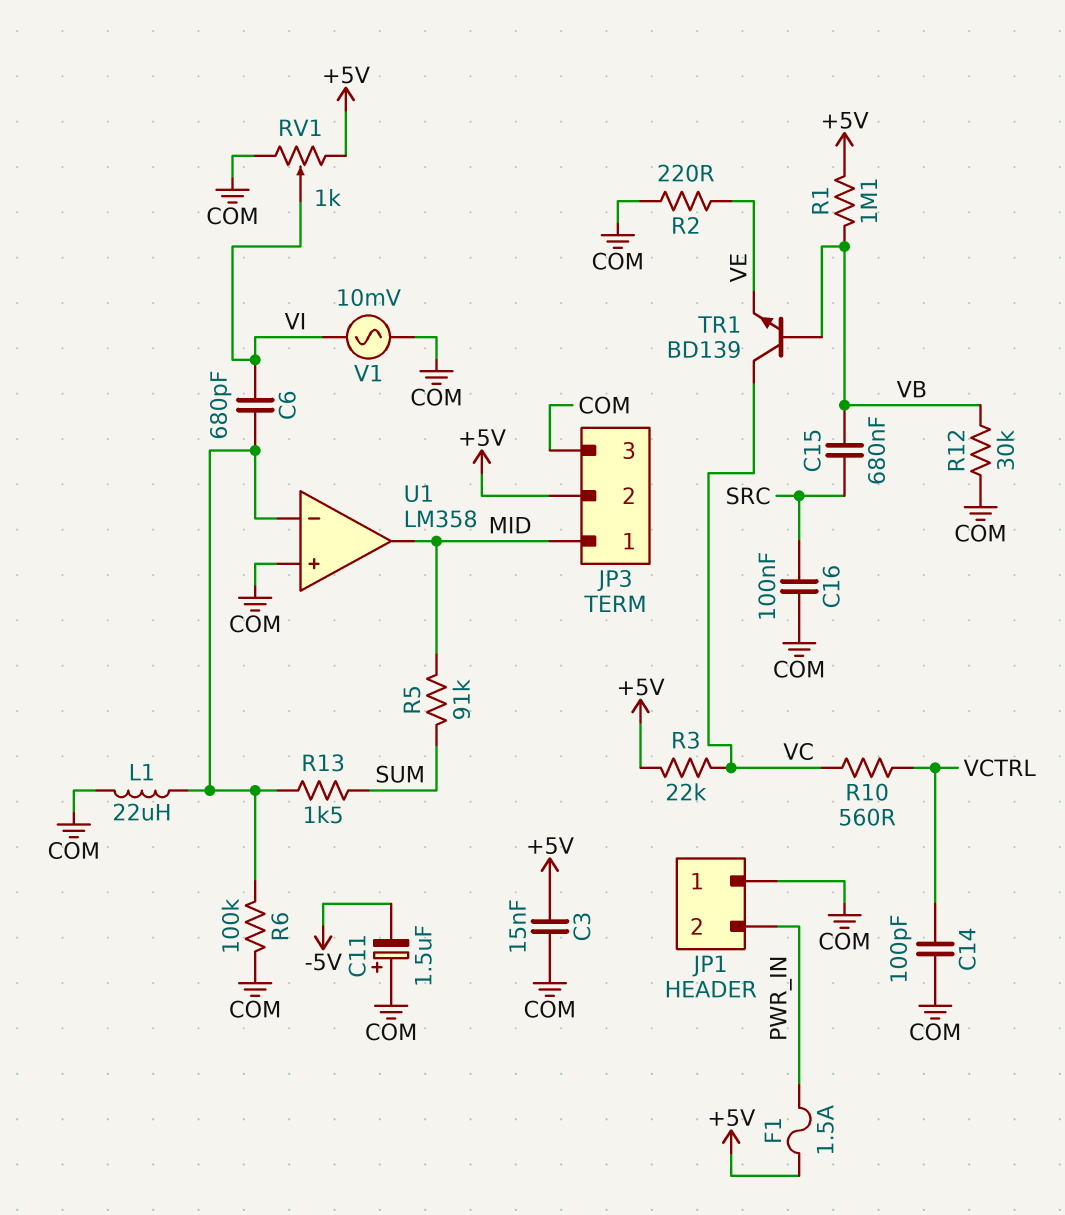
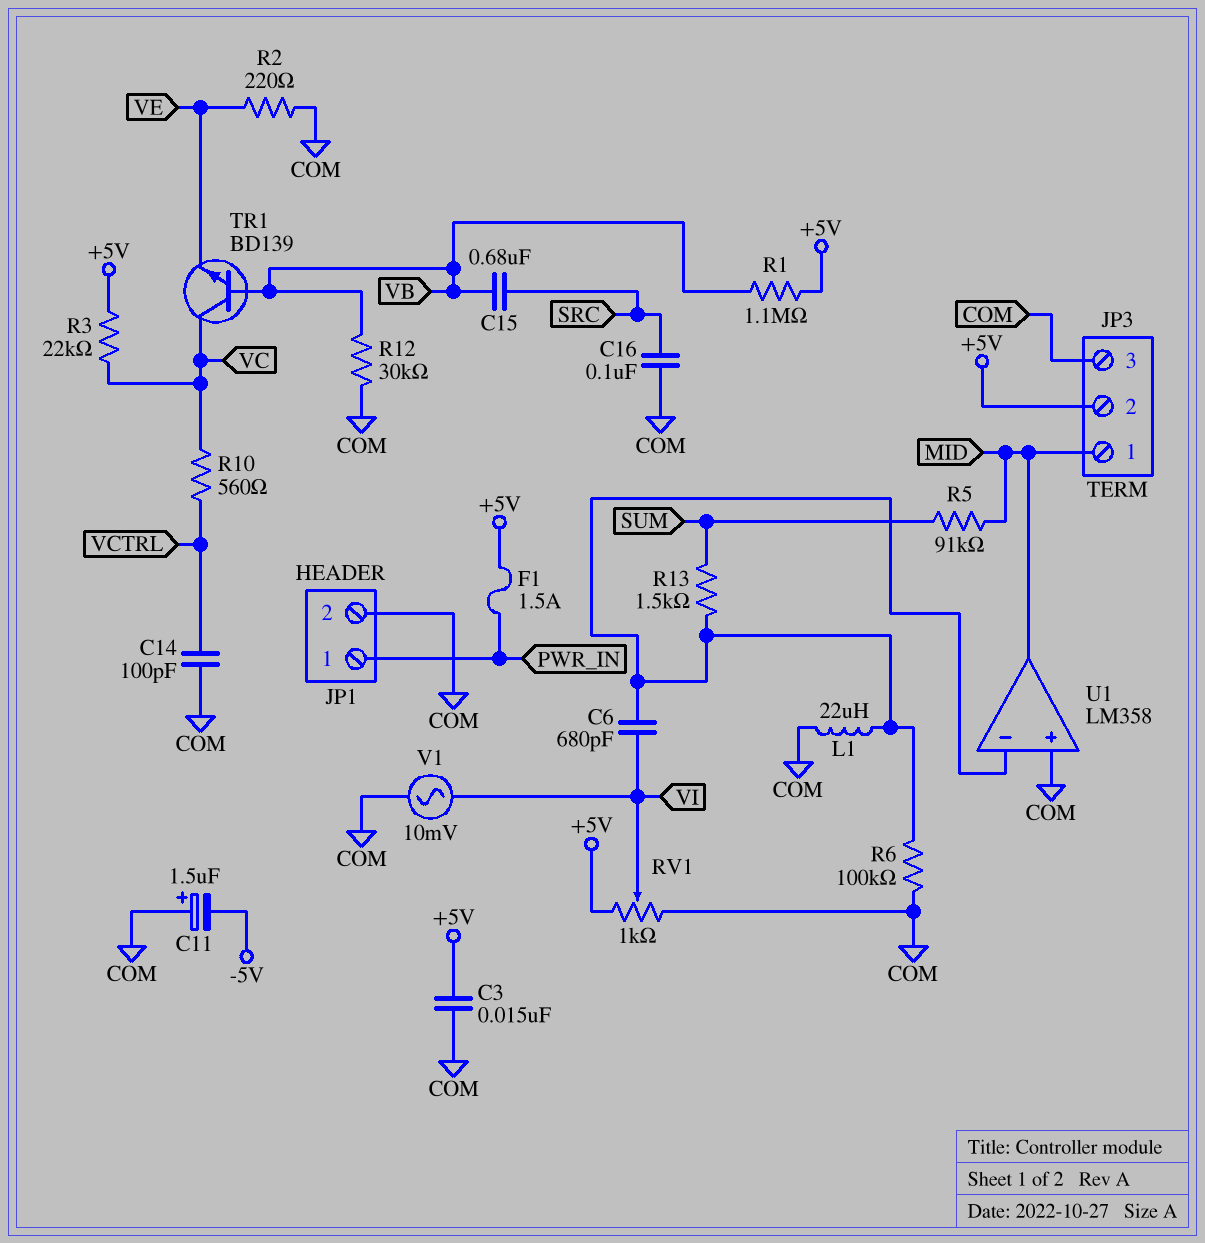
JP1 pin 1: COM -> PWR_IN
JP1 pin 2: PWR_IN -> COM

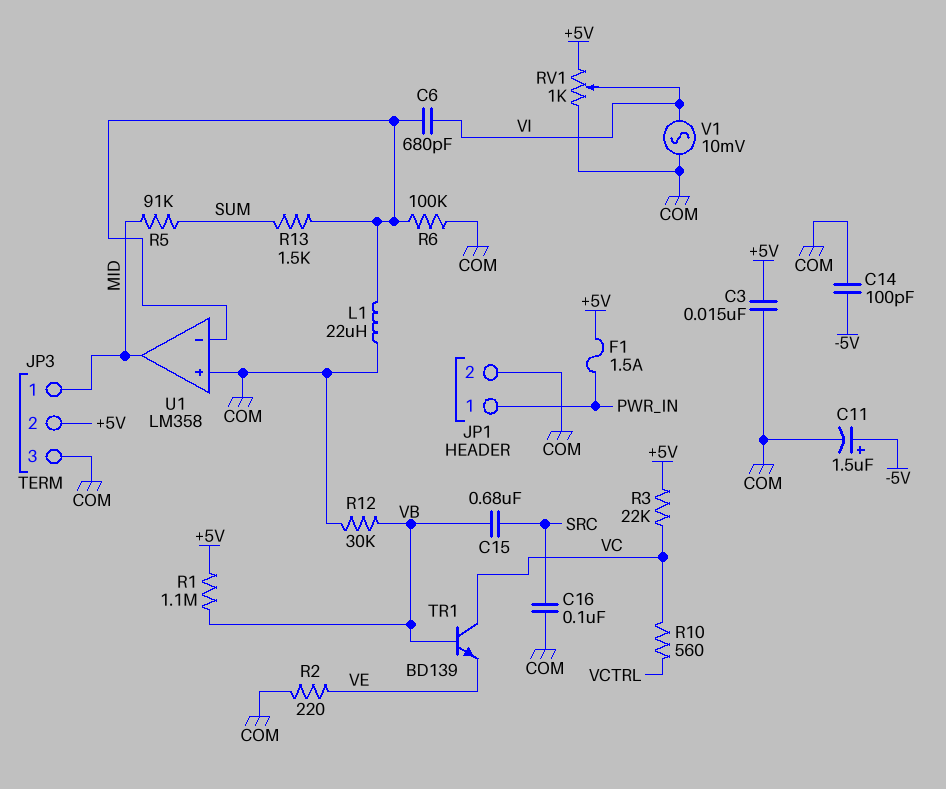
C11: 1.5uF (plus COM, minus -5V) -> 1.5uF (plus -5V, minus COM)
C14: 100pF (COM, VCTRL) -> 100pF (-5V, COM)

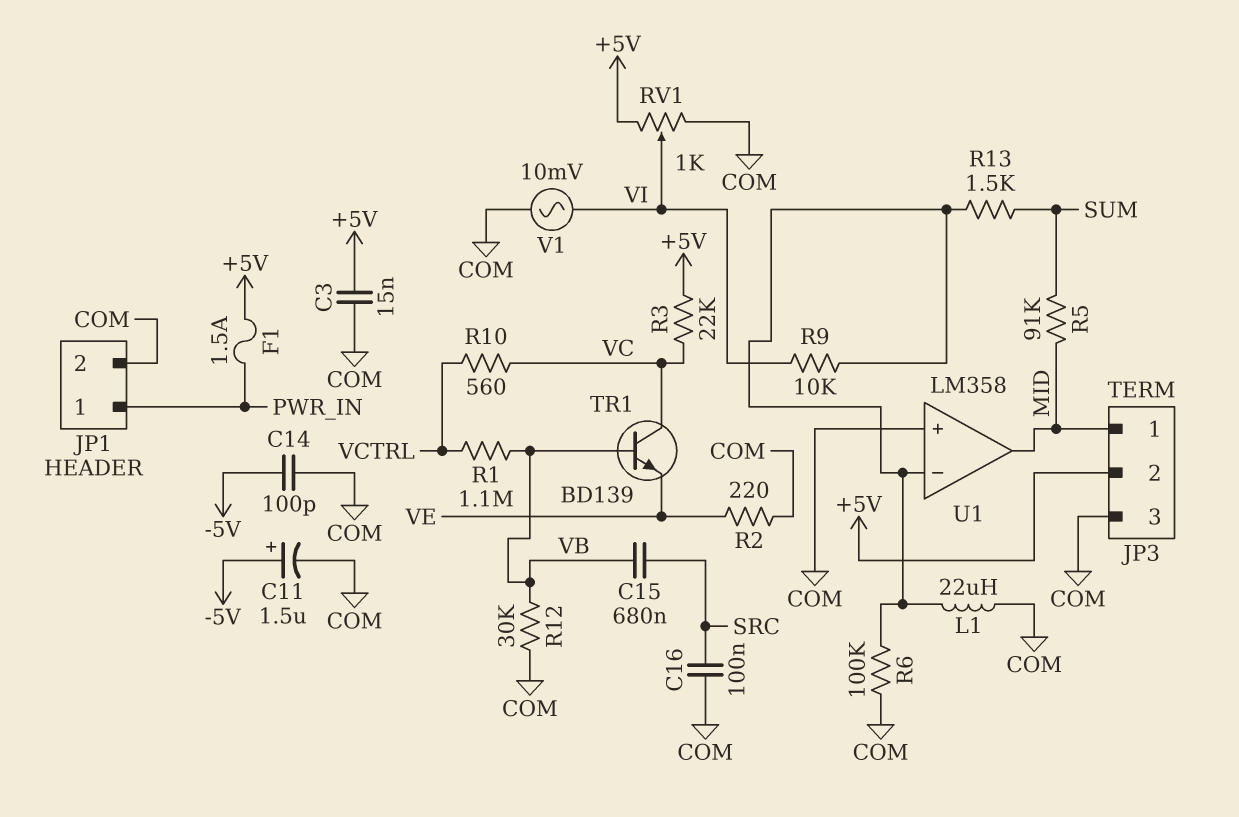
C6: 680pF (U1/in-, VI) -> none
R1: 1.1M (+5V, VB) -> 1.1M (VB, VCTRL)
R9: none -> 10k (U1/in-, VI)

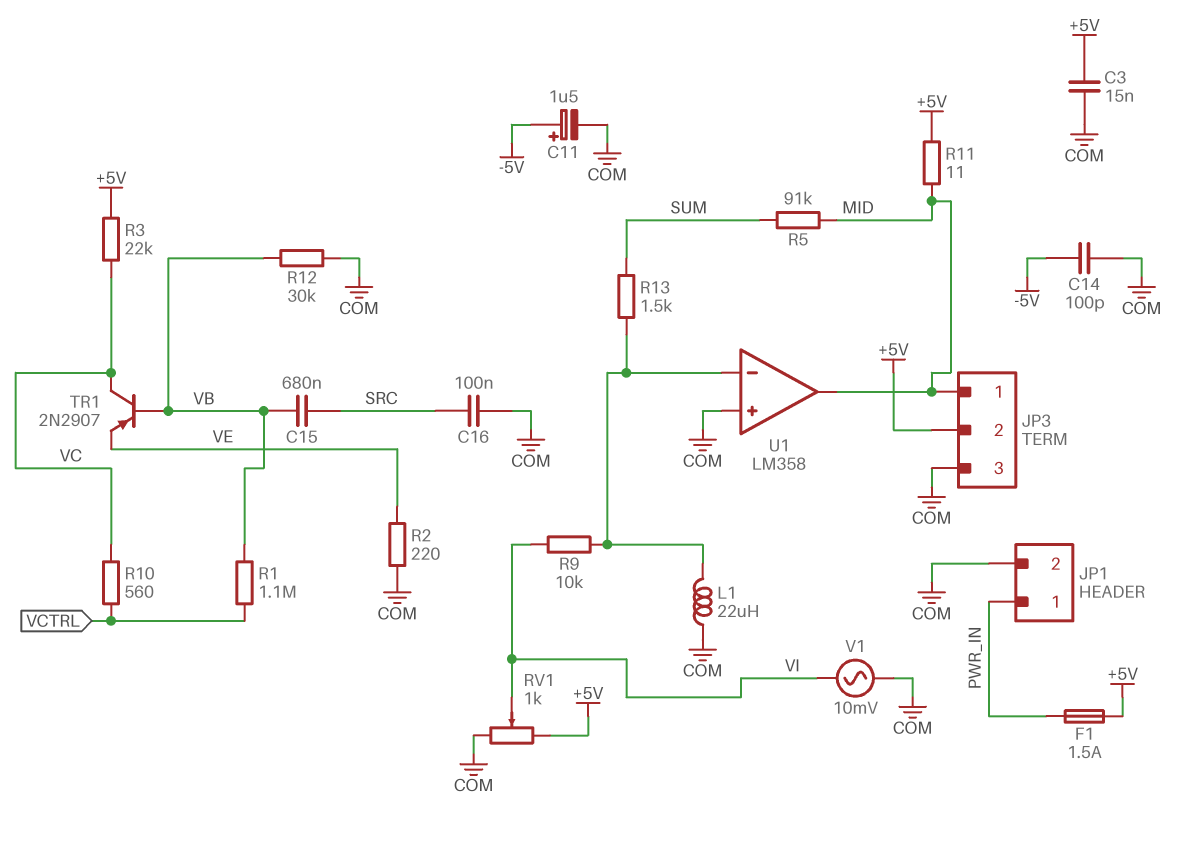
R6: 100k (COM, U1/in-) -> none
R11: none -> 11 (+5V, MID)
TR1: NPN BD139 (B VB, C VC, E VE) -> PNP 2N2907 (B VB, C VC, E VE)

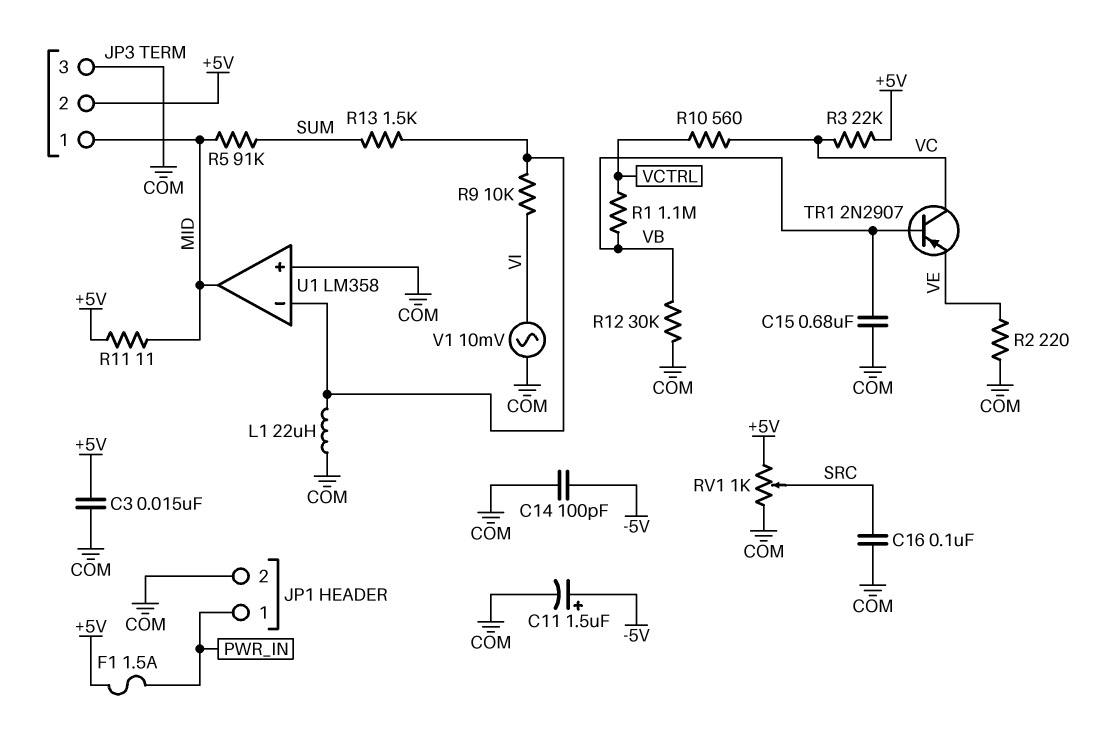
C15: 680nF (SRC, VB) -> 680nF (COM, VB)
RV1: 1k (+5V, COM, wiper VI) -> 1k (+5V, COM, wiper SRC)

